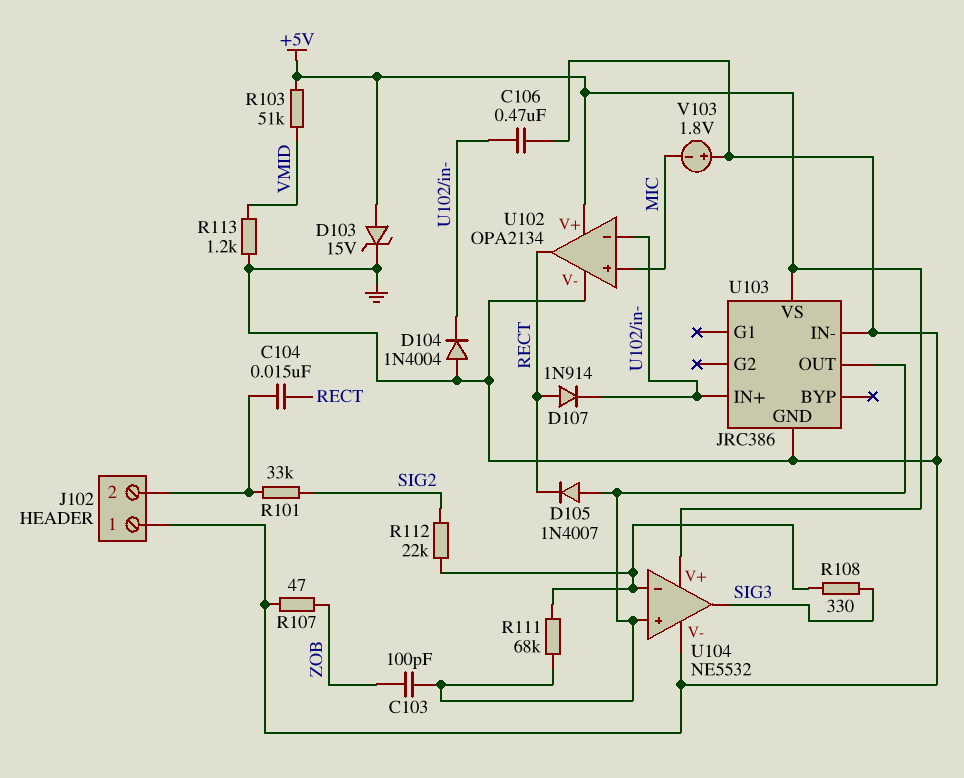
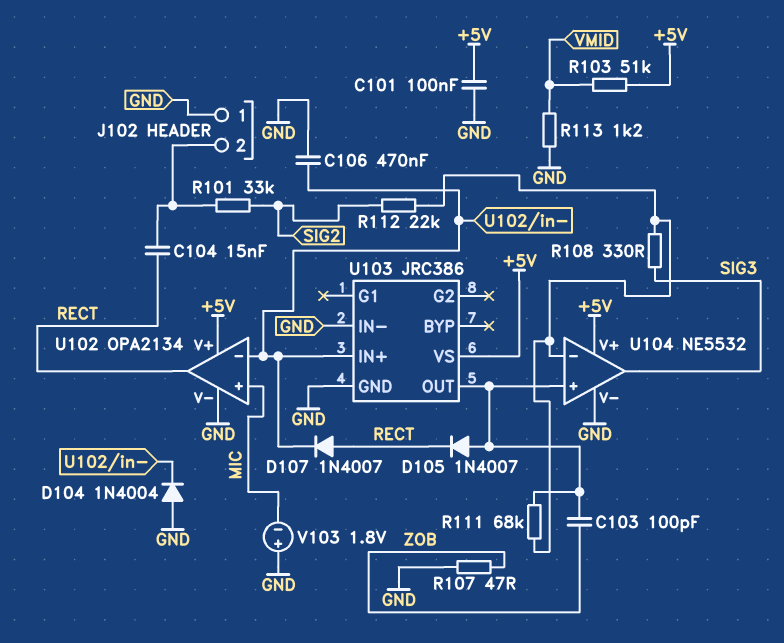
C101: none -> 100nF (+5V, GND)
D103: zener 15V (A +5V, K GND) -> none
D107: diode 1N914 (A RECT, K U102/in-) -> diode 1N4007 (A RECT, K U102/in-)

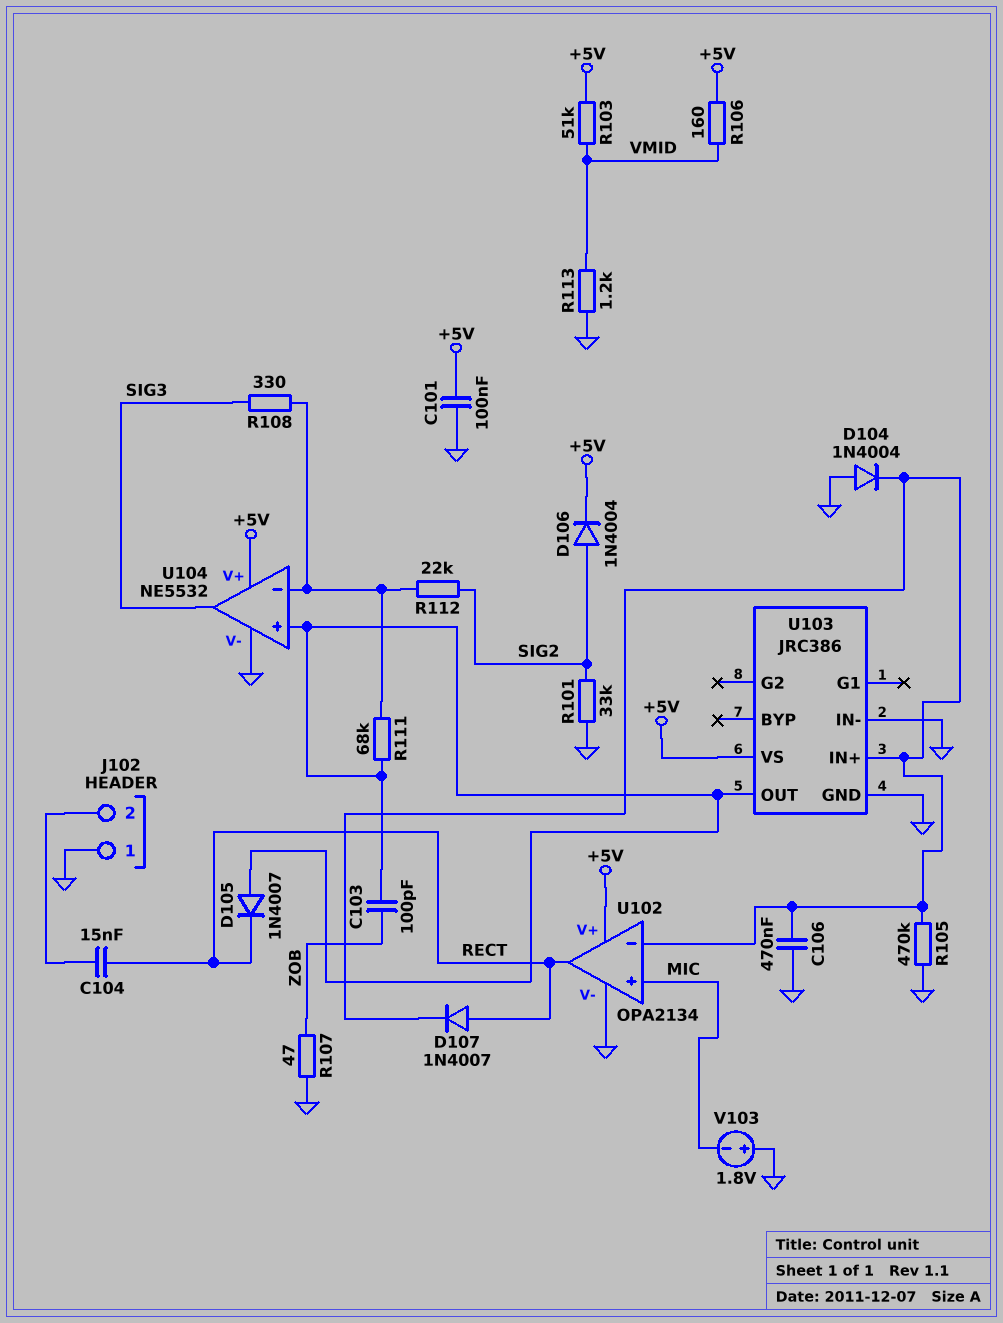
D106: none -> diode 1N4004 (A SIG2, K +5V)
R101: 33k (J102/2, SIG2) -> 33k (GND, SIG2)
R105: none -> 470k (GND, U102/in-)
R106: none -> 160 (+5V, VMID)

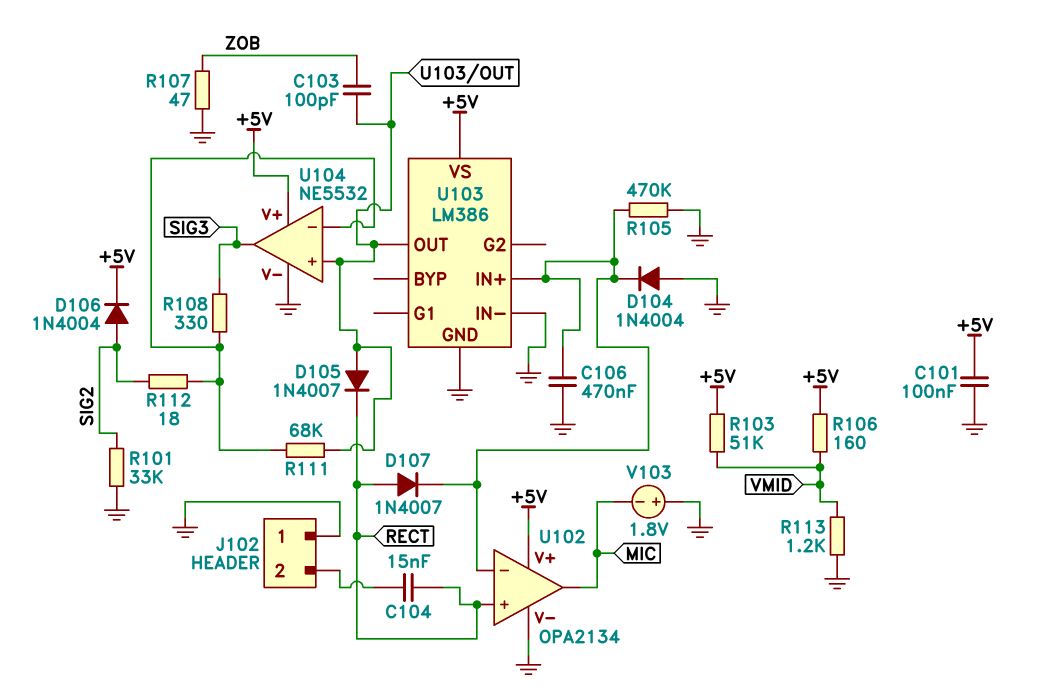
R112: 22k (SIG2, U104/in-) -> 18 (SIG2, U104/in-)
U102 pin in+: MIC -> RECT
U102 pin out: RECT -> MIC
U103: JRC386 -> LM386

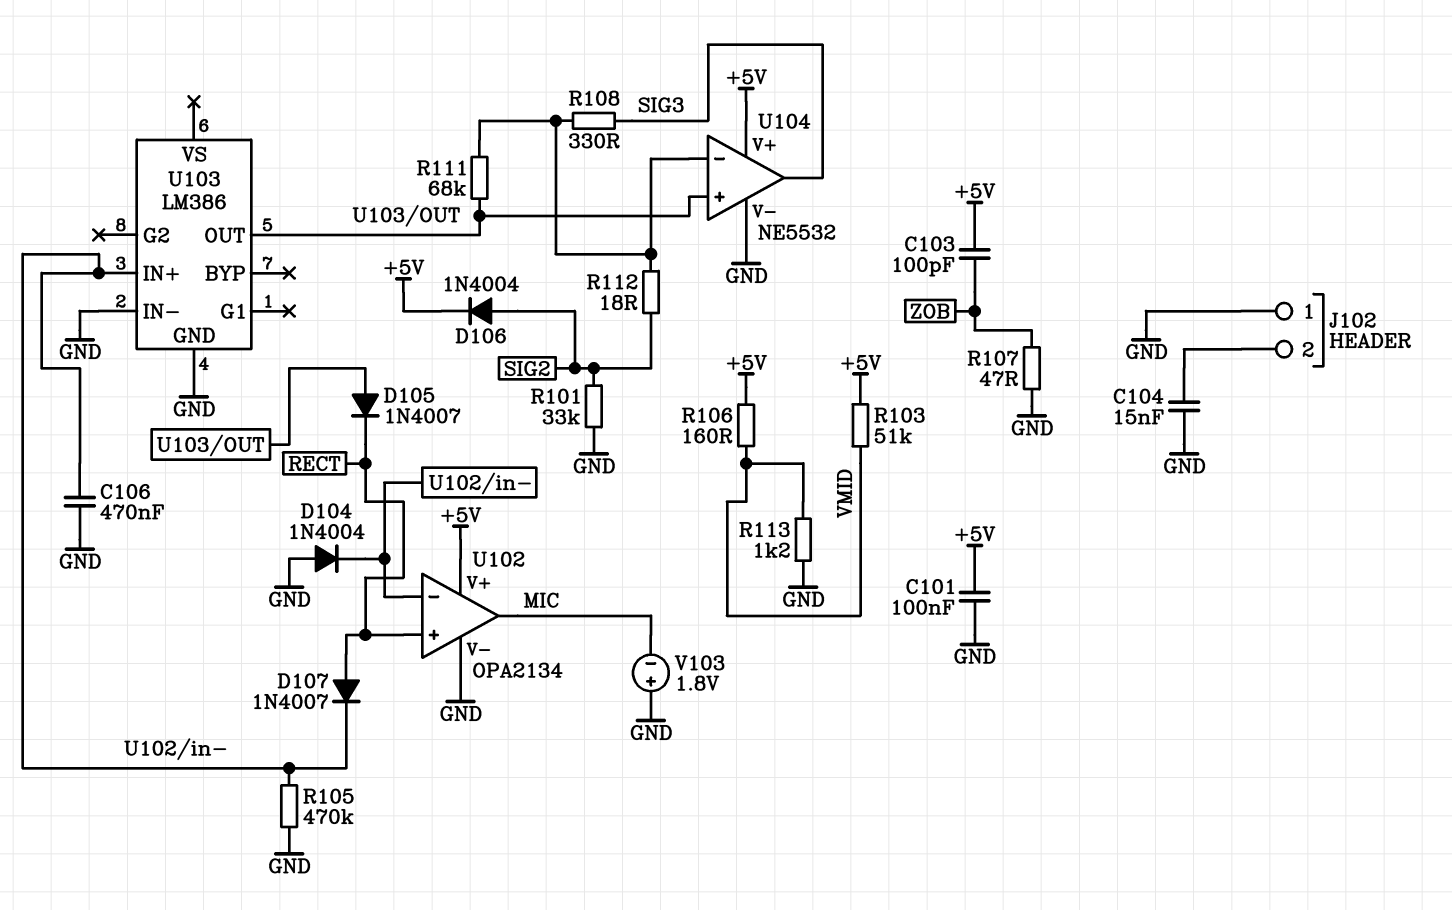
C103: 100pF (U103/OUT, ZOB) -> 100pF (+5V, ZOB)
C104: 15nF (J102/2, RECT) -> 15nF (GND, J102/2)
U103 pin VS: +5V -> none

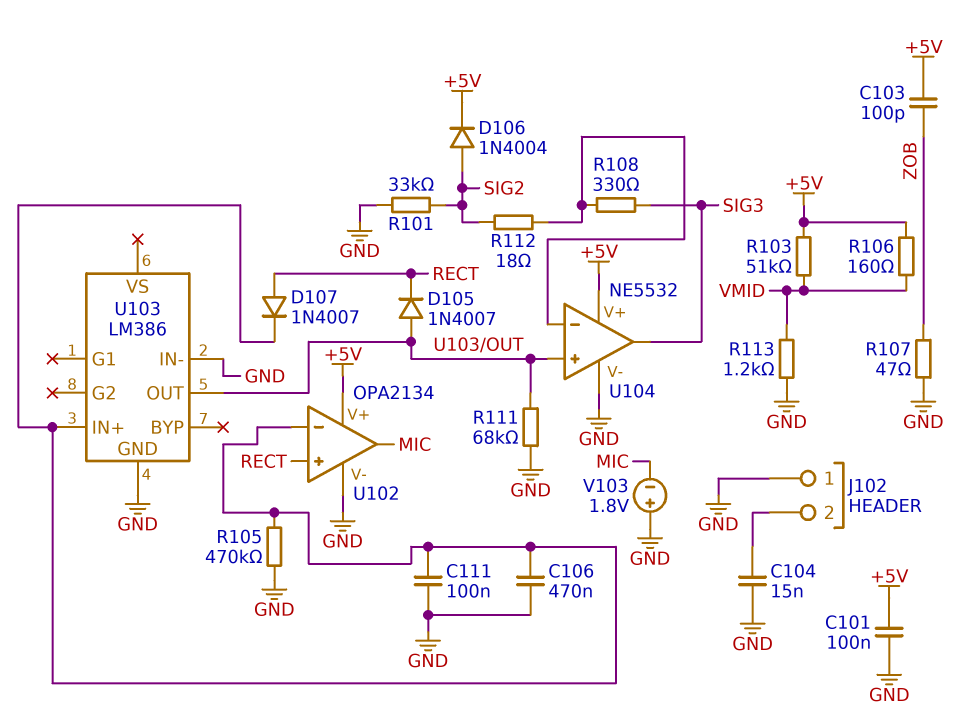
C111: none -> 100nF (GND, U102/in-)
D104: diode 1N4004 (A GND, K U102/in-) -> none
R111: 68k (U103/OUT, U104/in-) -> 68k (GND, U103/OUT)

